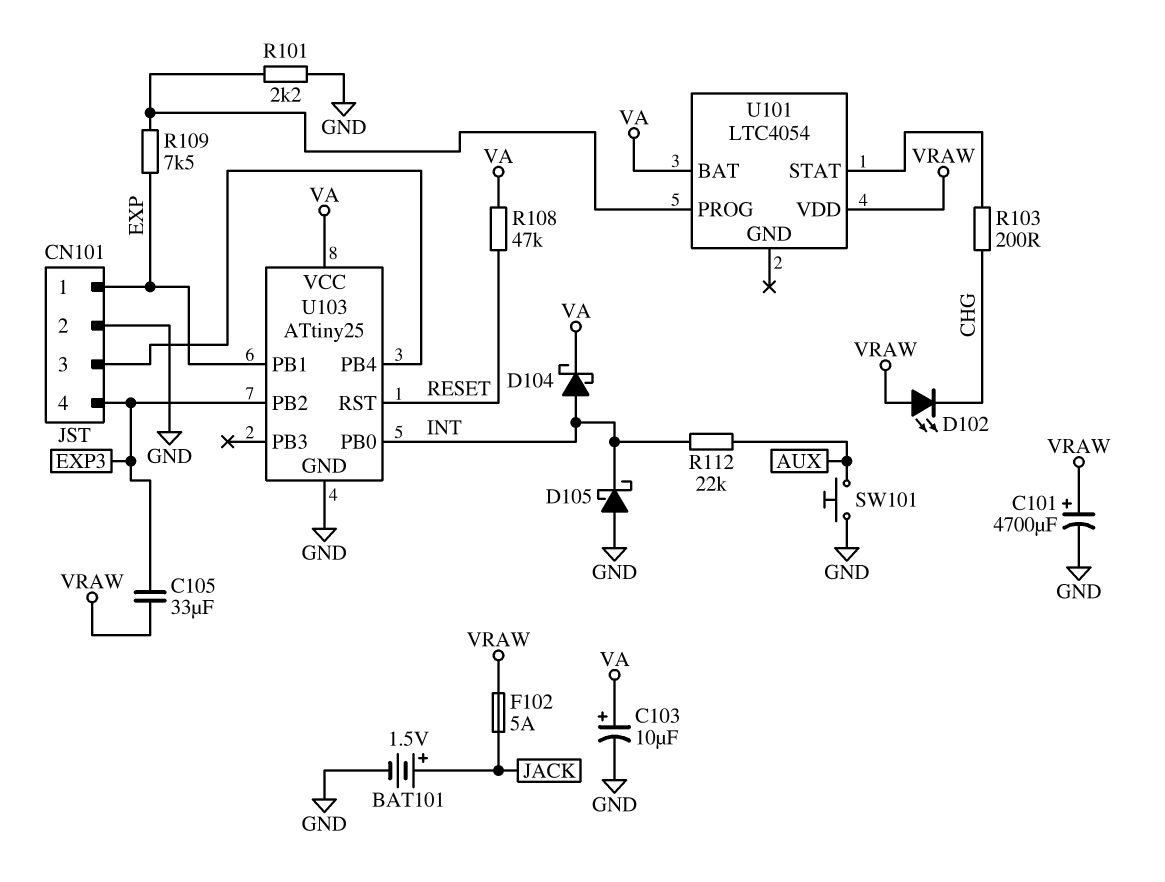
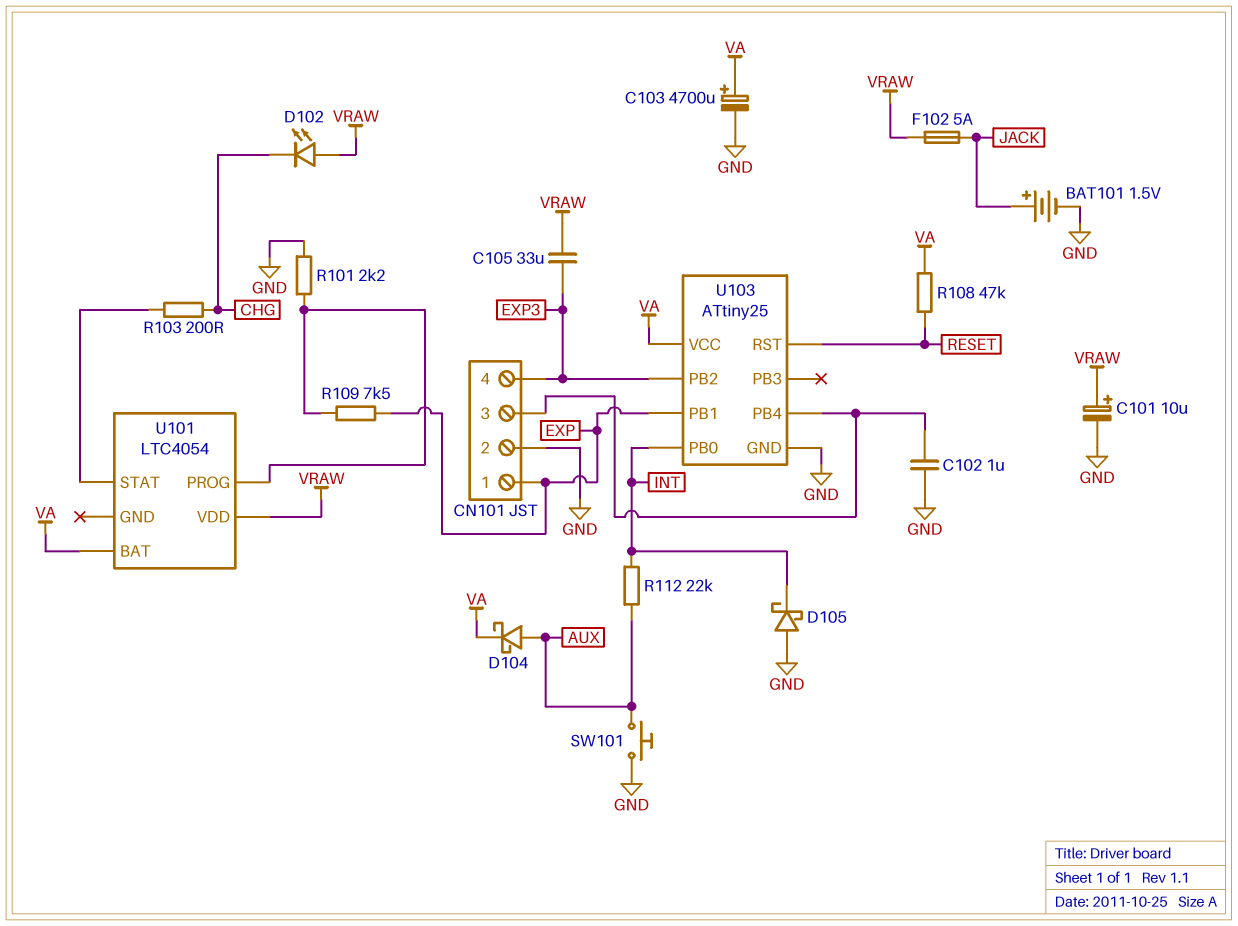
C101: 4700uF (plus VRAW, minus GND) -> 10uF (plus VRAW, minus GND)
C102: none -> 1uF (CN101/3, GND)
C103: 10uF (plus VA, minus GND) -> 4700uF (plus VA, minus GND)
D104: schottky (A INT, K VA) -> schottky (A AUX, K VA)

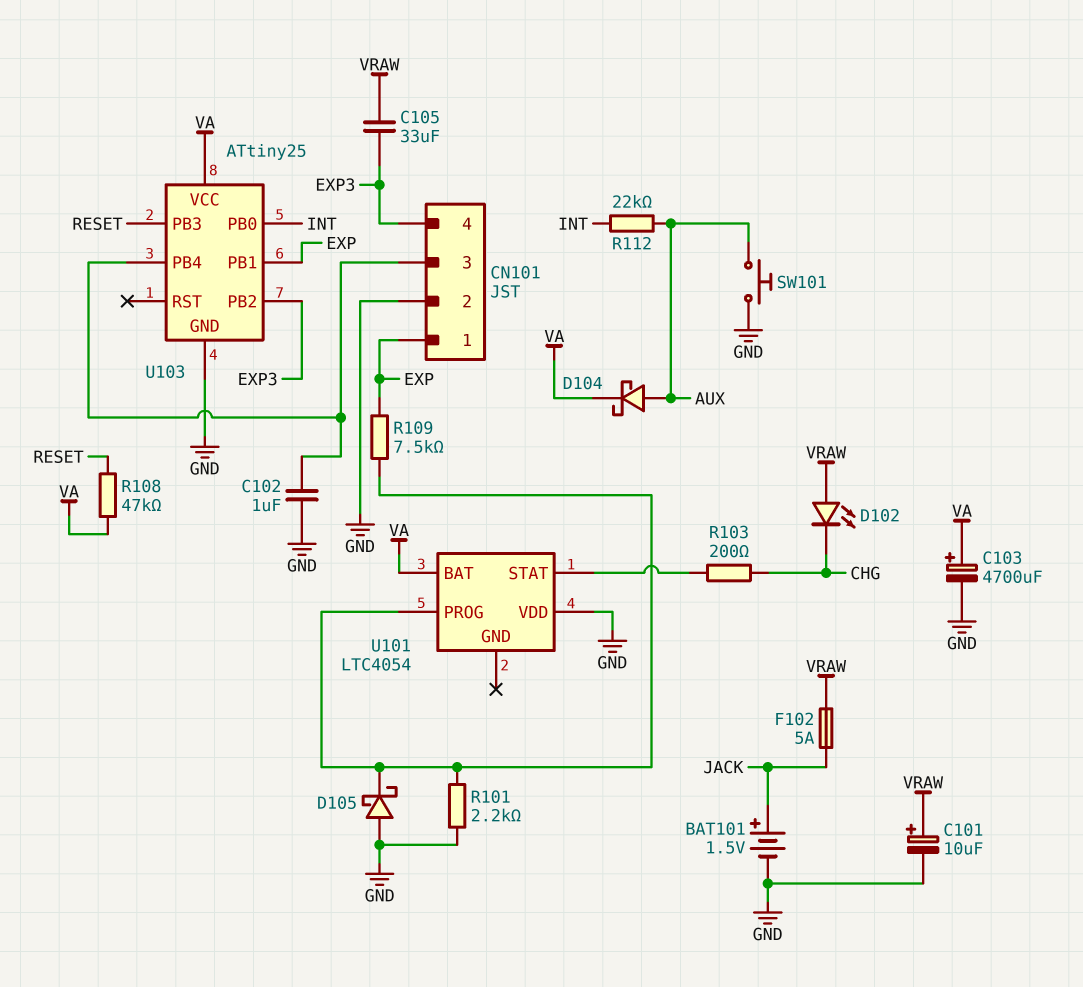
D105: schottky (A GND, K INT) -> schottky (A GND, K U101/PROG)
U101 pin VDD: VRAW -> GND
U103 pin PB3: none -> RESET
U103 pin RST: RESET -> none

